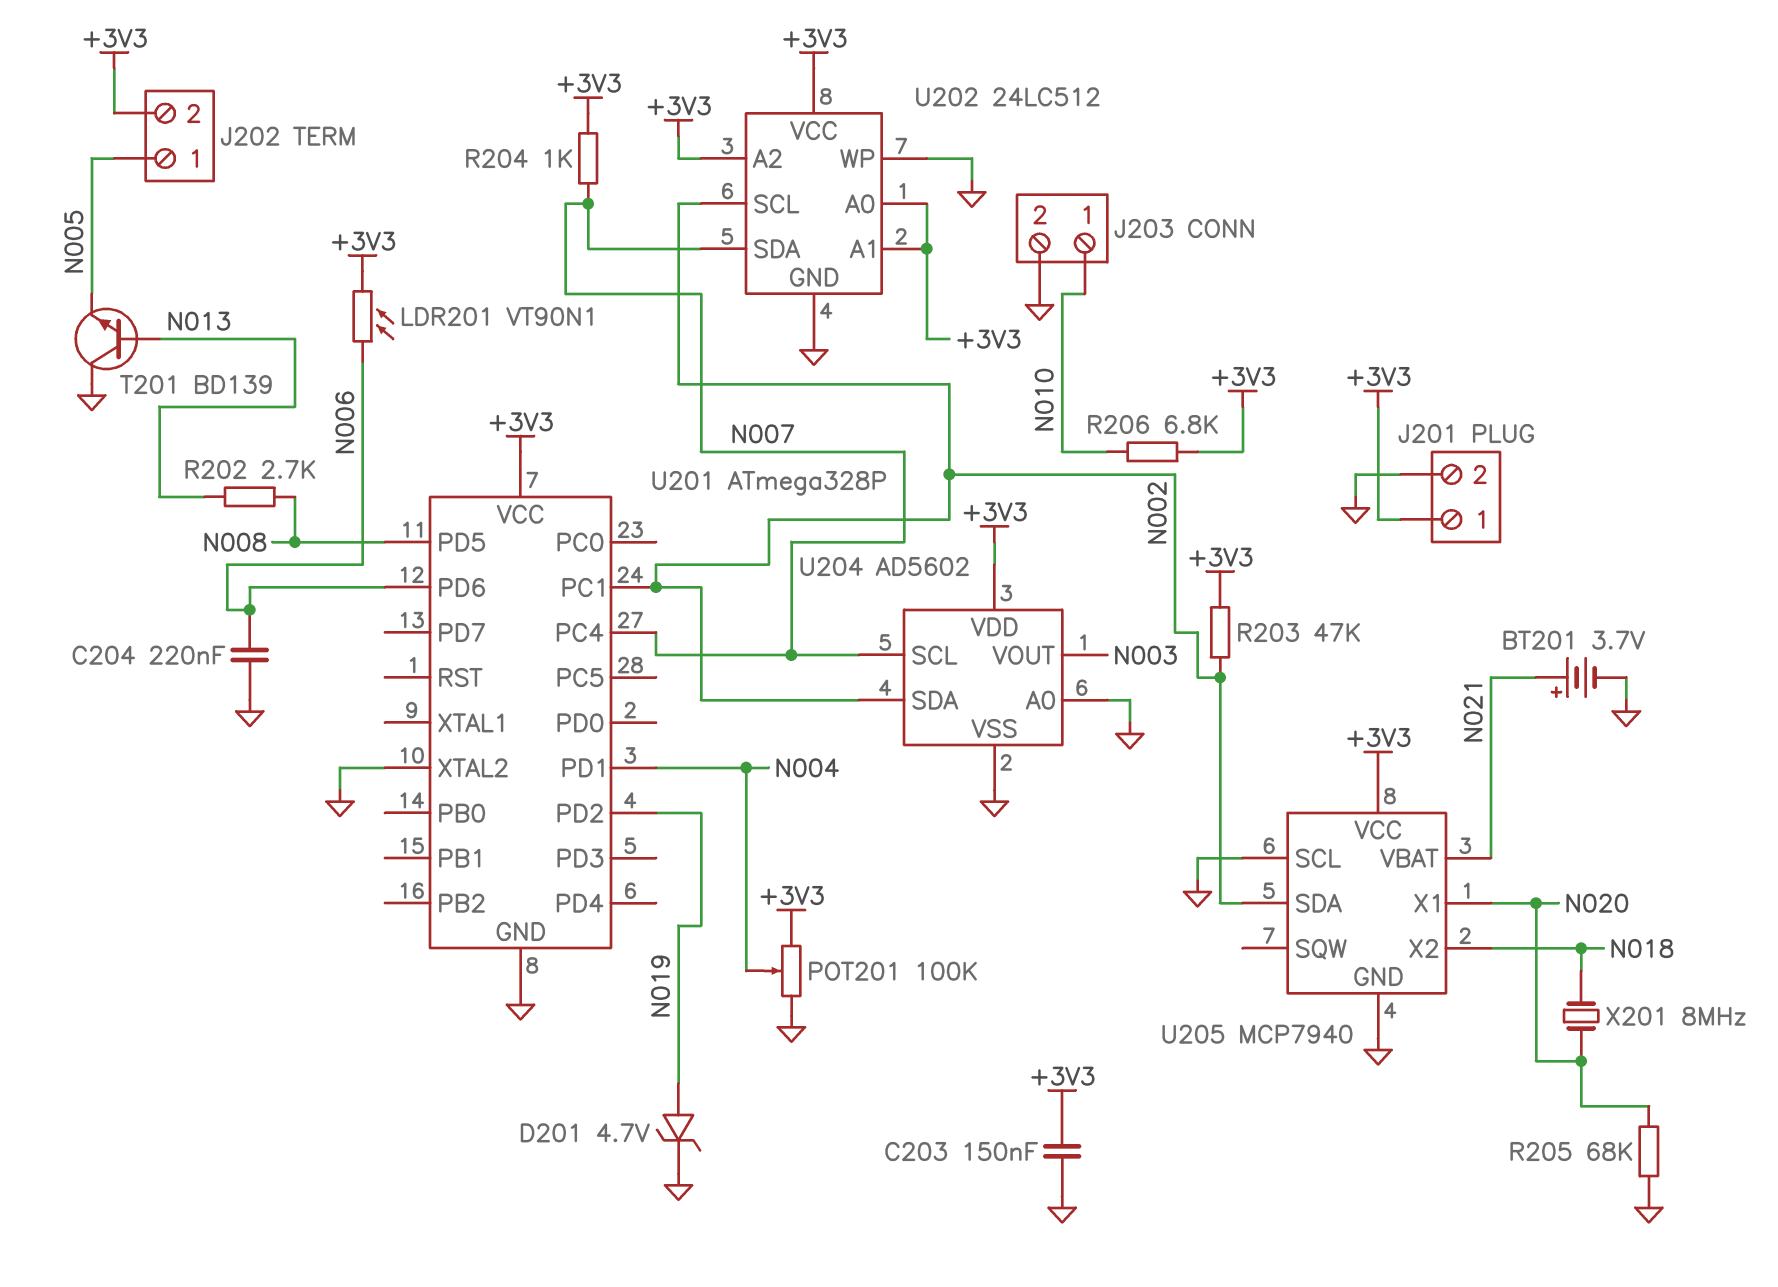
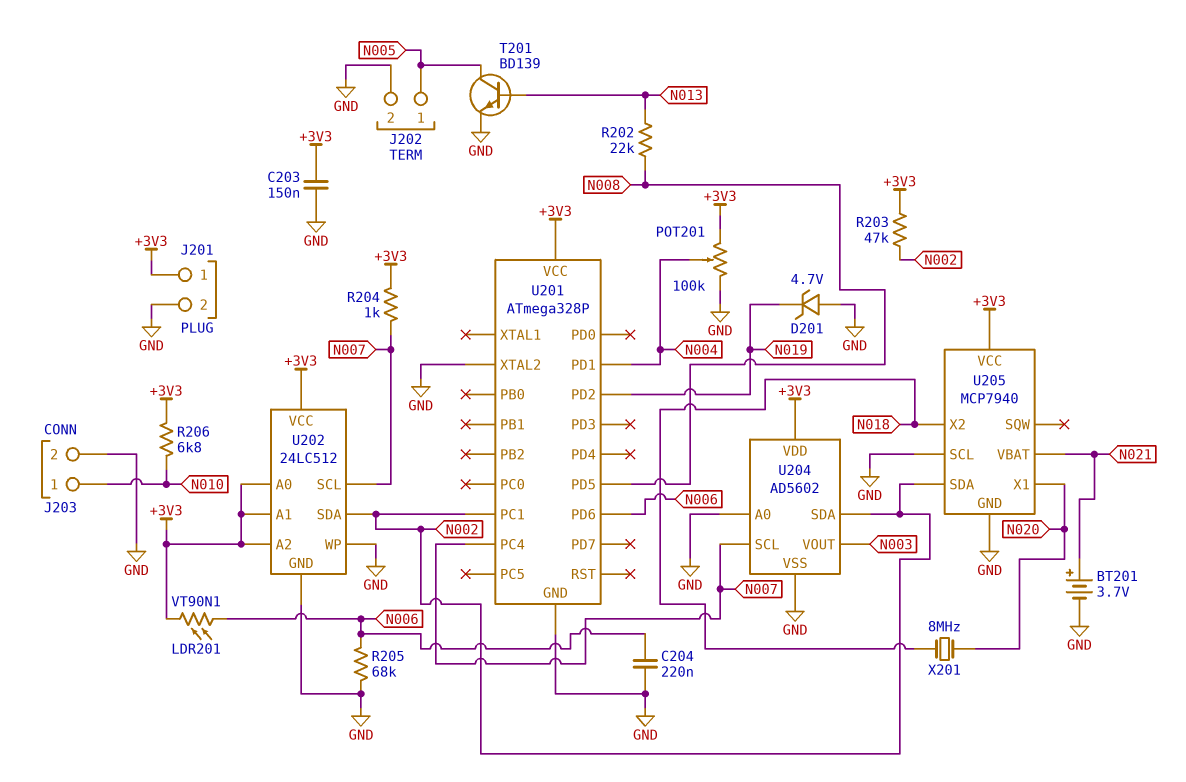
D201: zener 4.7V (A N019, K GND) -> zener 4.7V (A GND, K N019)
J202 pin 2: +3V3 -> GND
R202: 2.7k (N008, N013) -> 22k (N008, N013)
R205: 68k (GND, N020) -> 68k (GND, N006)
T201: NPN BD139 (B N013, C GND, E N005) -> NPN BD139 (B N013, C N005, E GND)
U202 pin SCL: N002 -> N007
U202 pin SDA: N007 -> N002

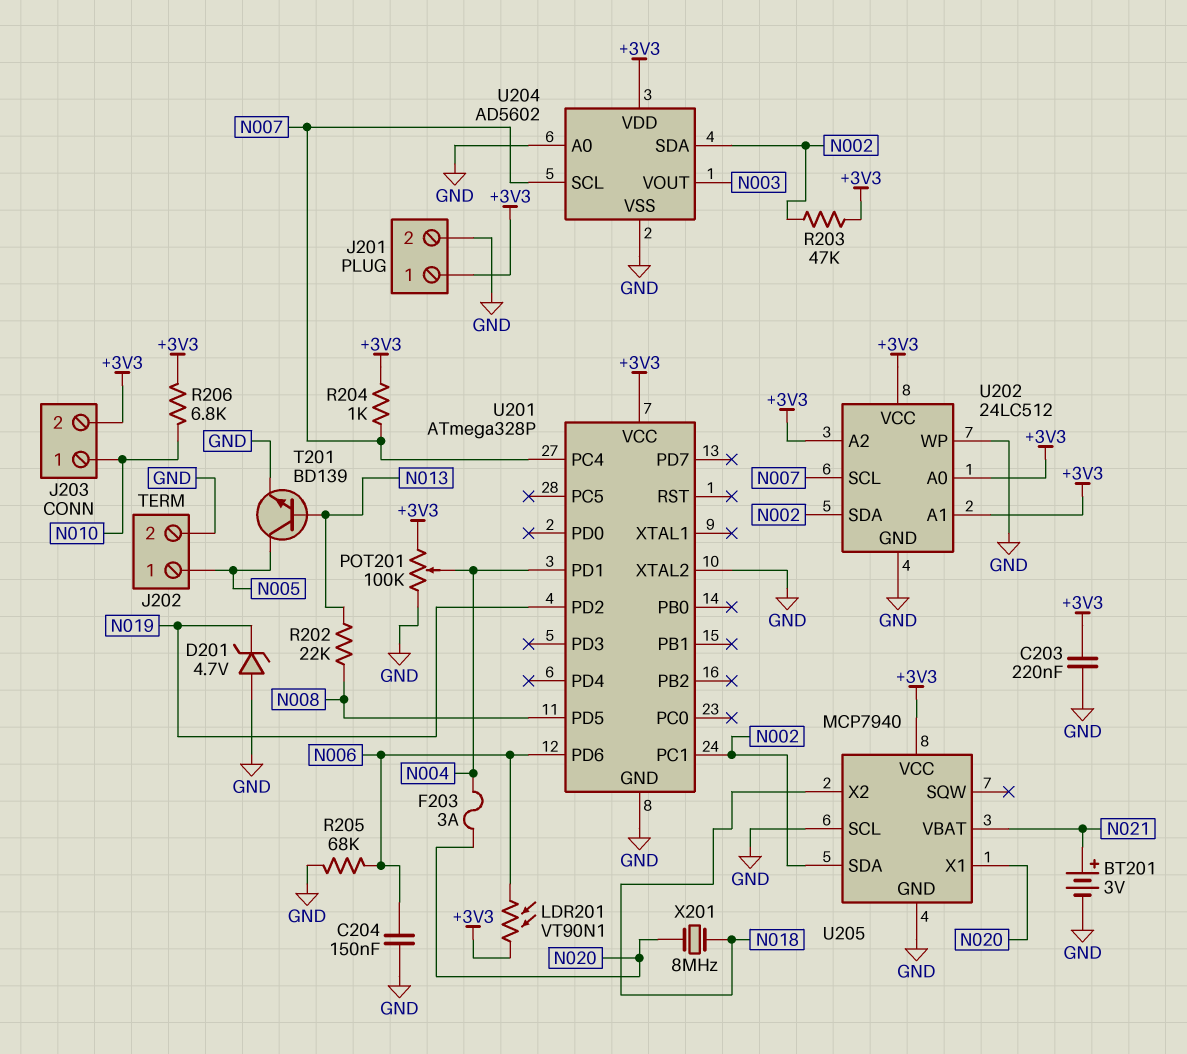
BT201: 3.7V (plus N021, minus GND) -> 3V (plus N021, minus GND)
C203: 150nF (+3V3, GND) -> 220nF (+3V3, GND)
C204: 220nF (GND, N006) -> 150nF (GND, N006)
F203: none -> 3A (N004, N020)
J203 pin 2: GND -> +3V3

